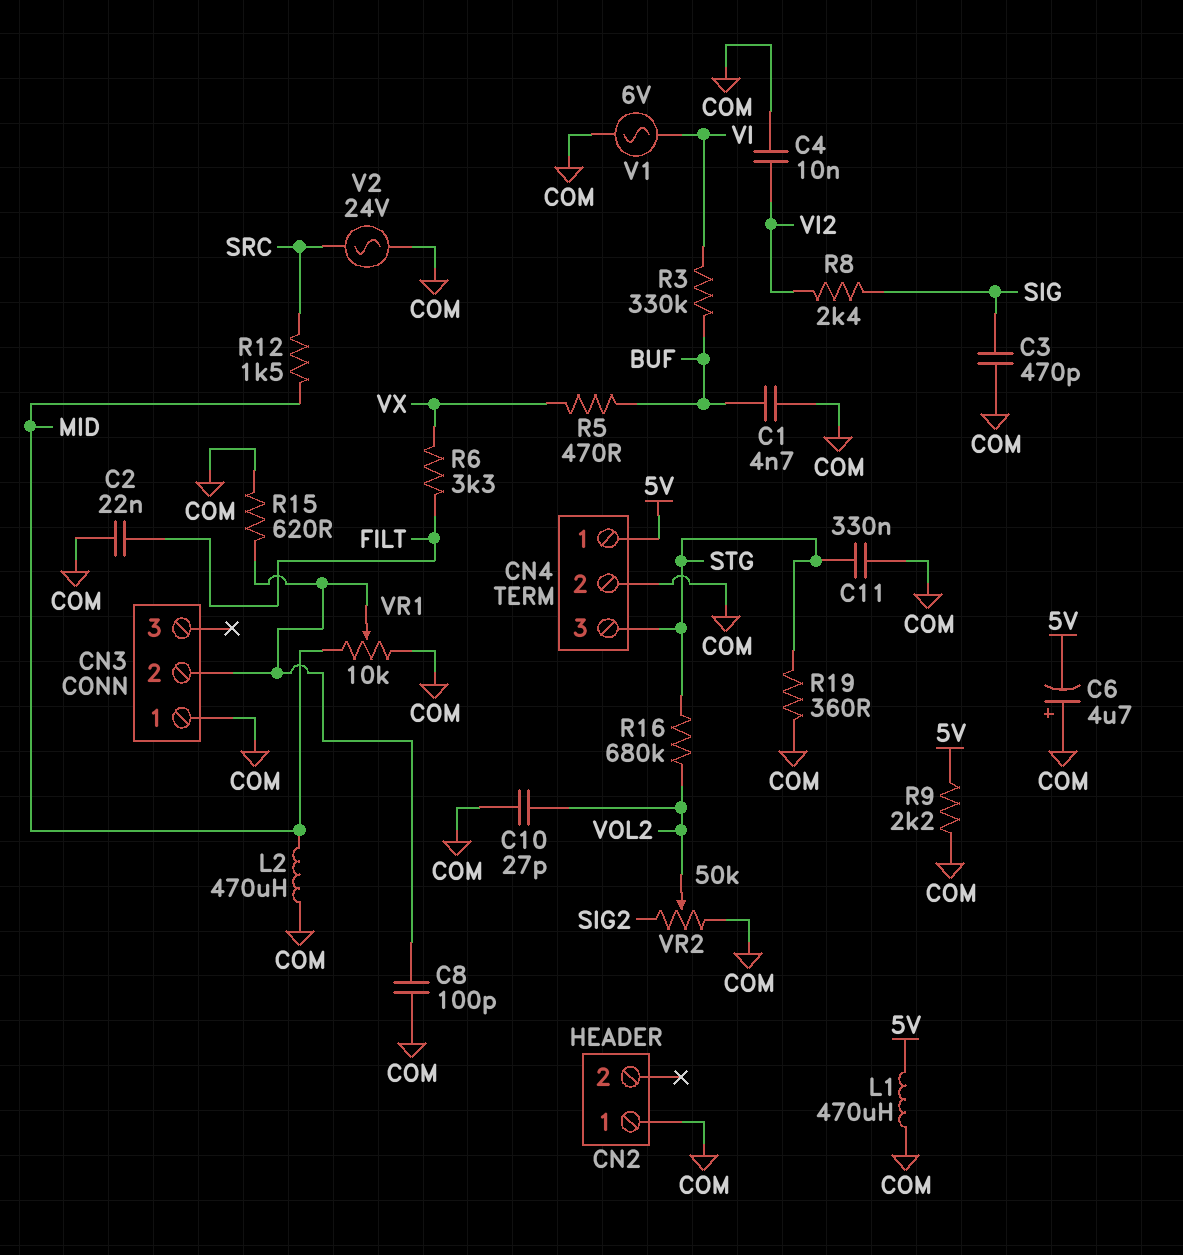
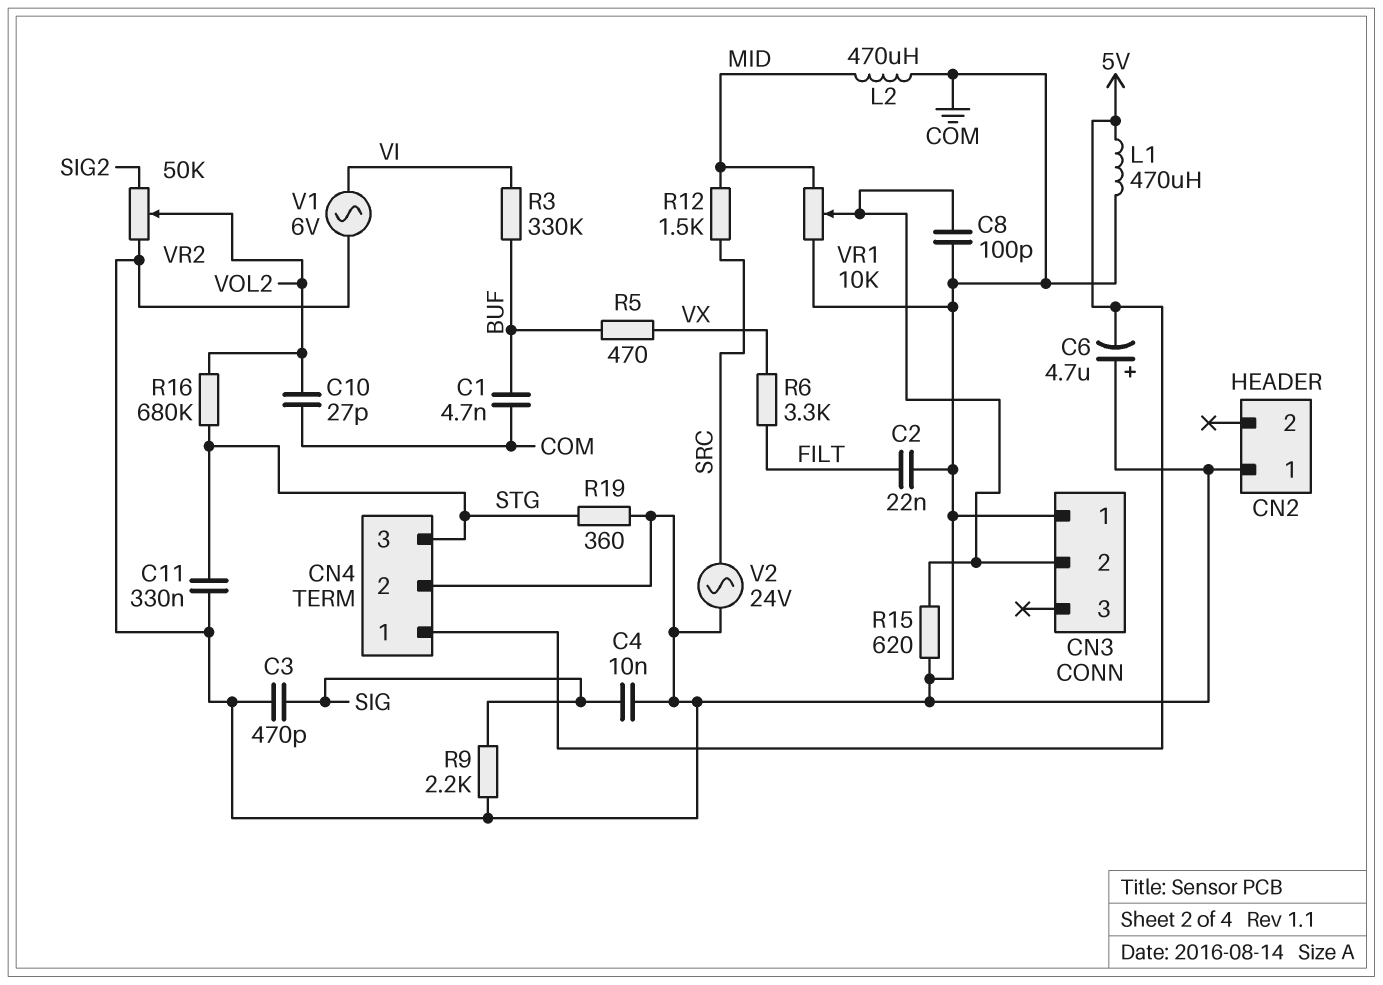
C4: 10nF (COM, VI2) -> 10nF (COM, SIG)
R8: 2.4k (SIG, VI2) -> none
R9: 2.2k (5V, COM) -> 2.2k (COM, SIG)

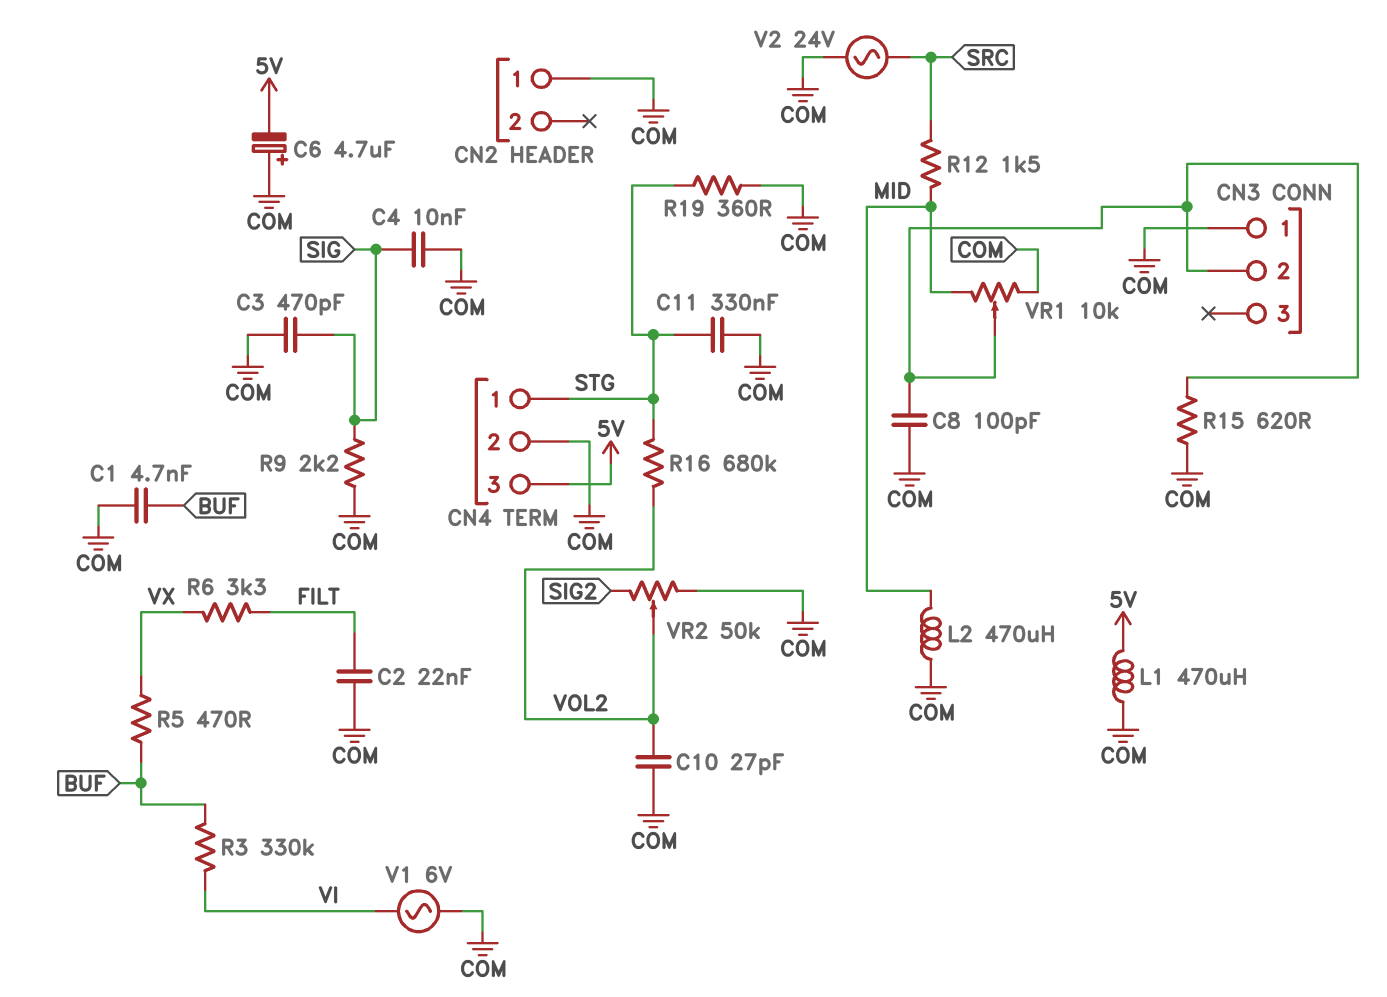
CN4 pin 1: 5V -> STG
CN4 pin 3: STG -> 5V

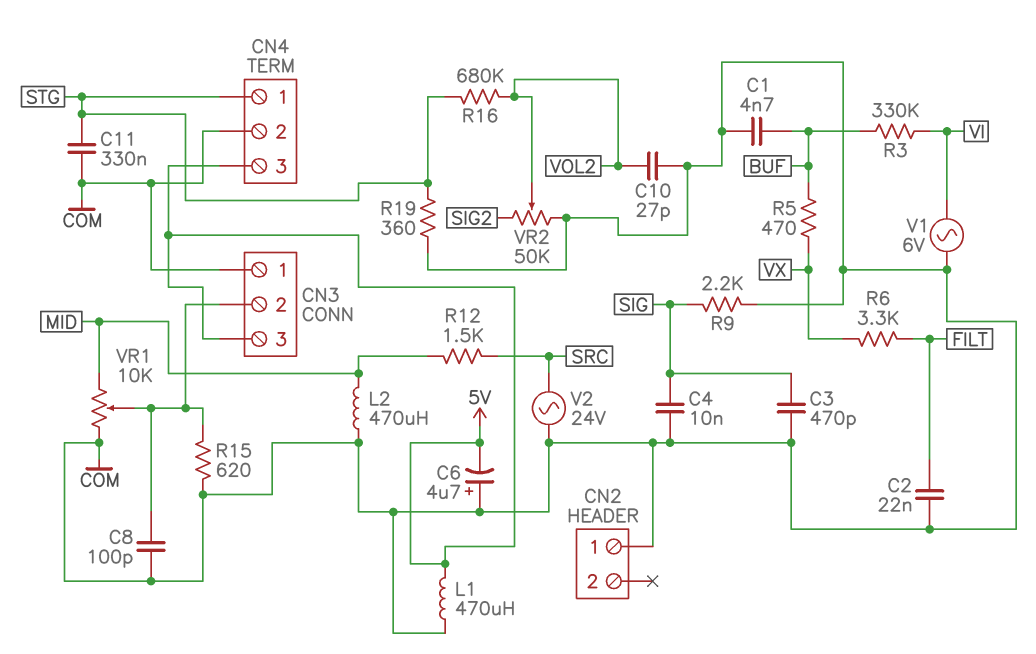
CN3 pin 3: none -> 5V

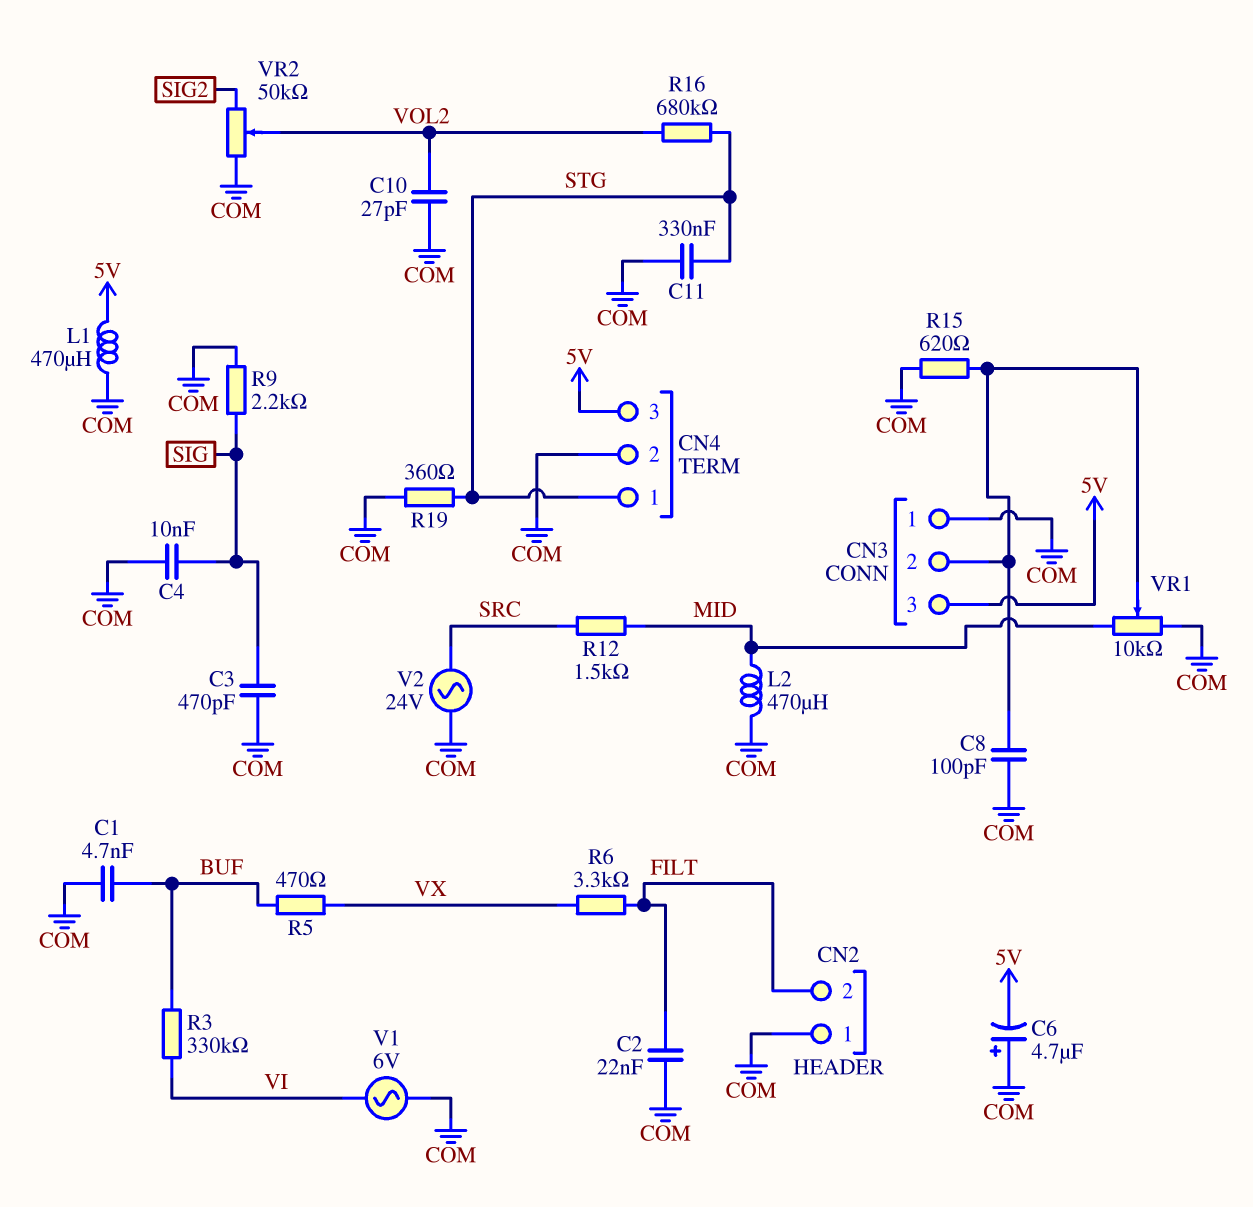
CN2 pin 2: none -> FILT

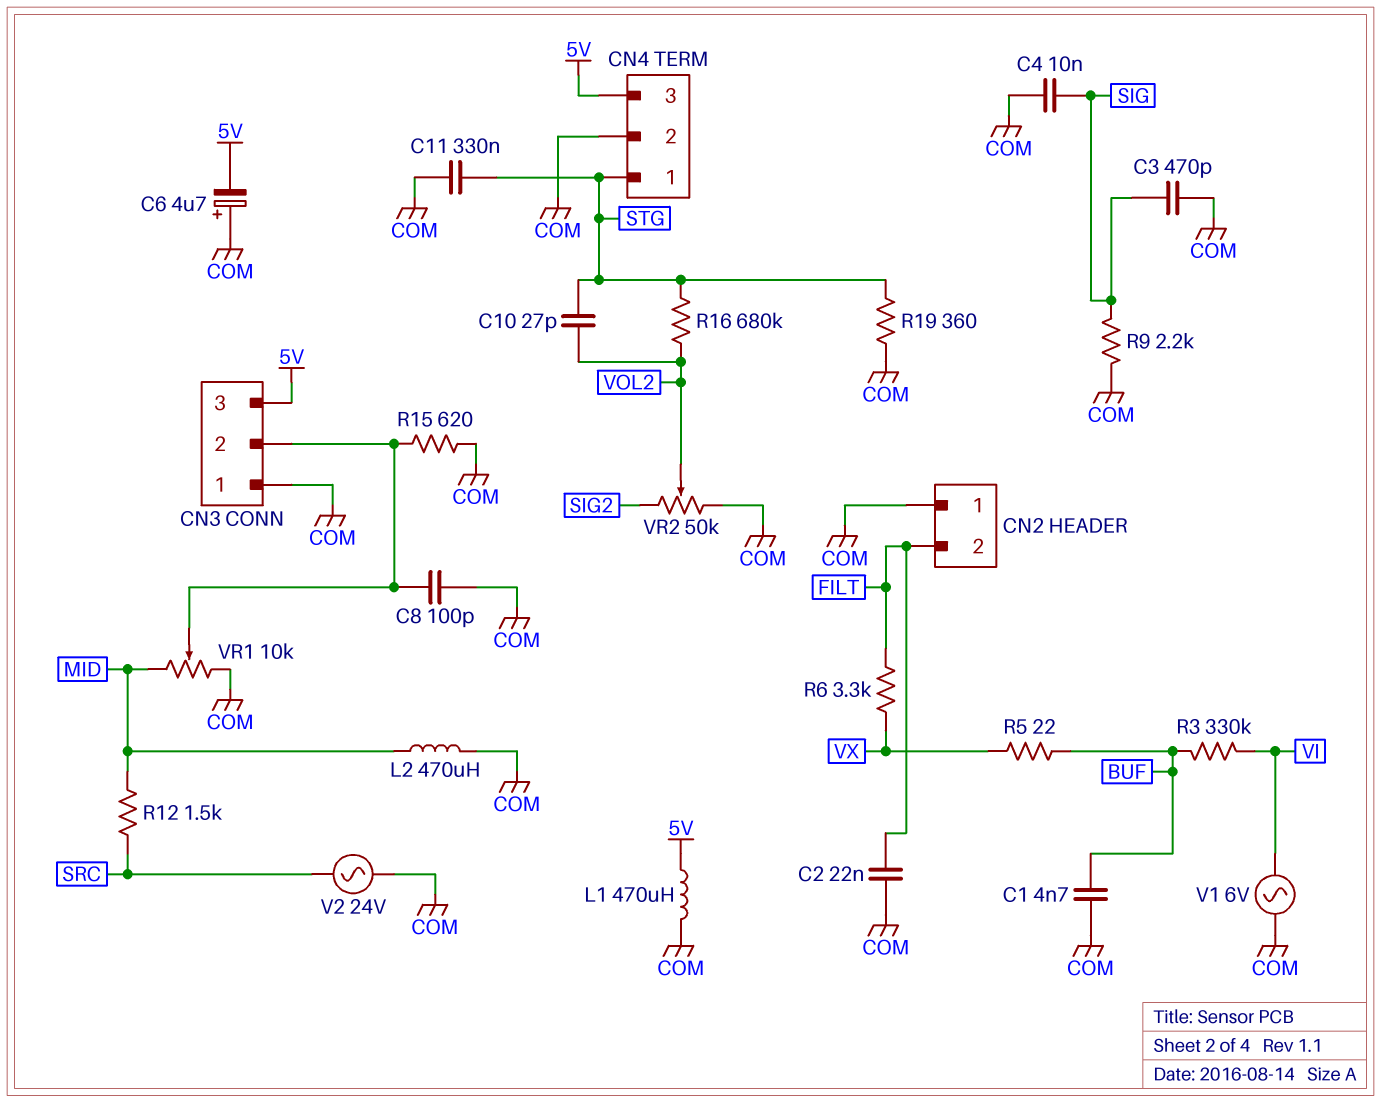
C10: 27pF (COM, VOL2) -> 27pF (STG, VOL2)
R5: 470 (BUF, VX) -> 22 (BUF, VX)

